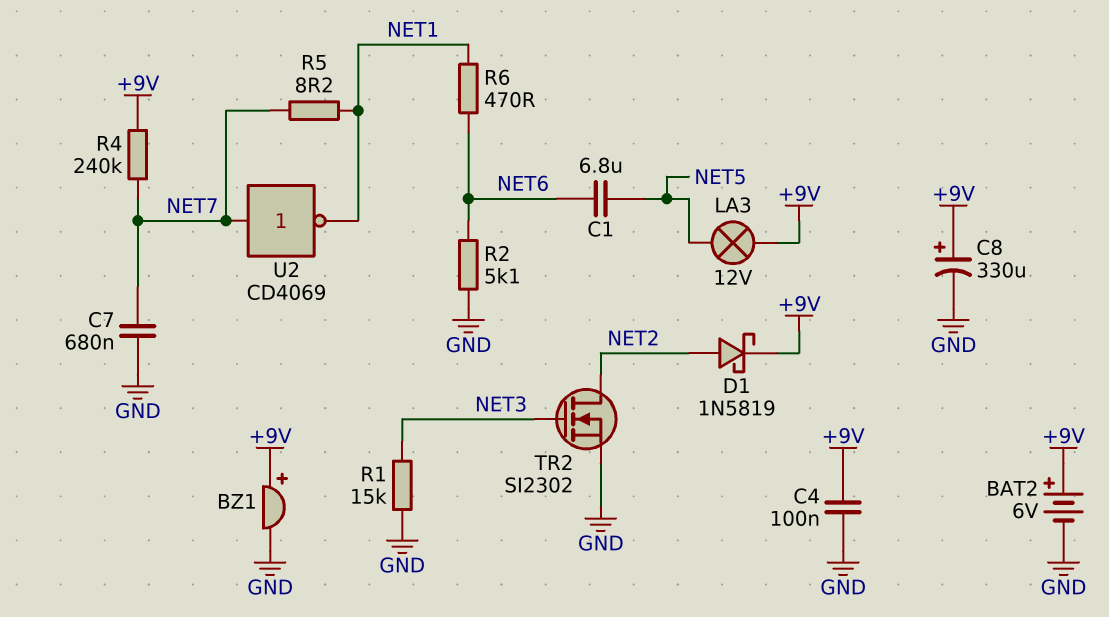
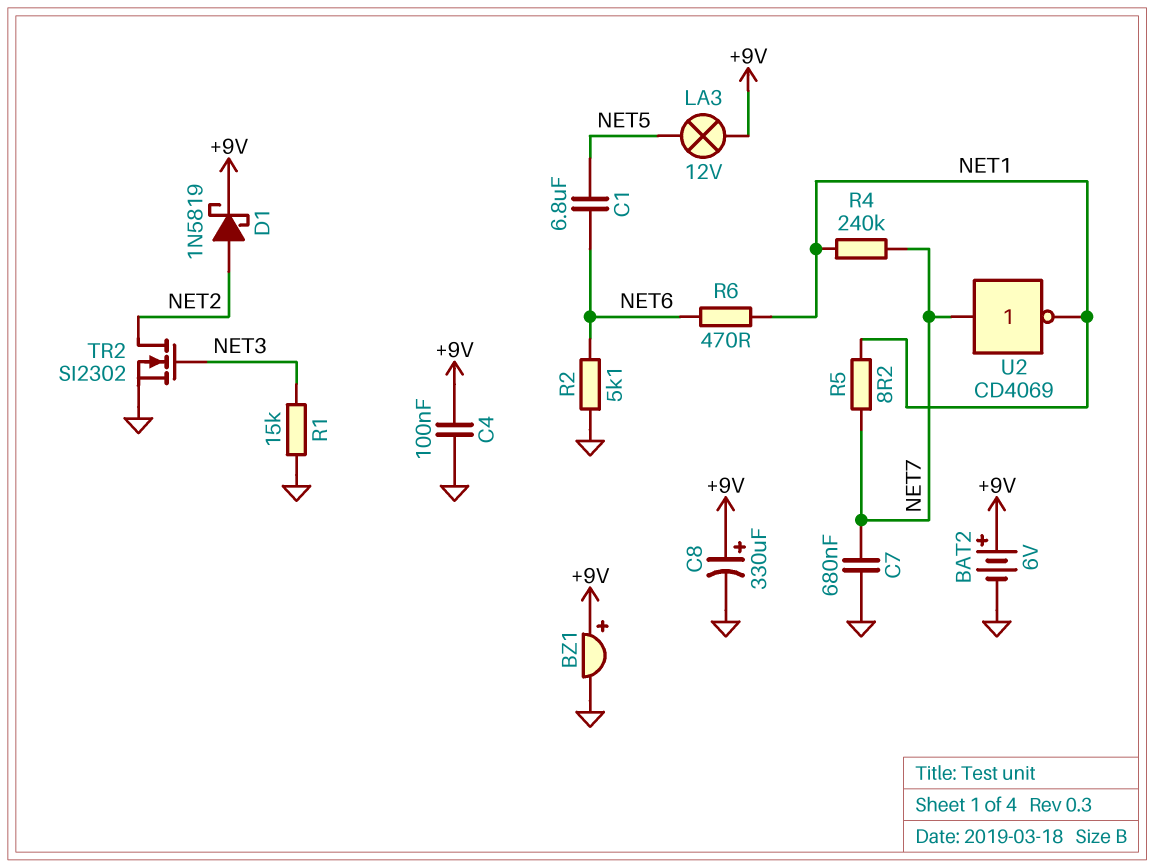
R4: 240k (+9V, NET7) -> 240k (NET1, NET7)

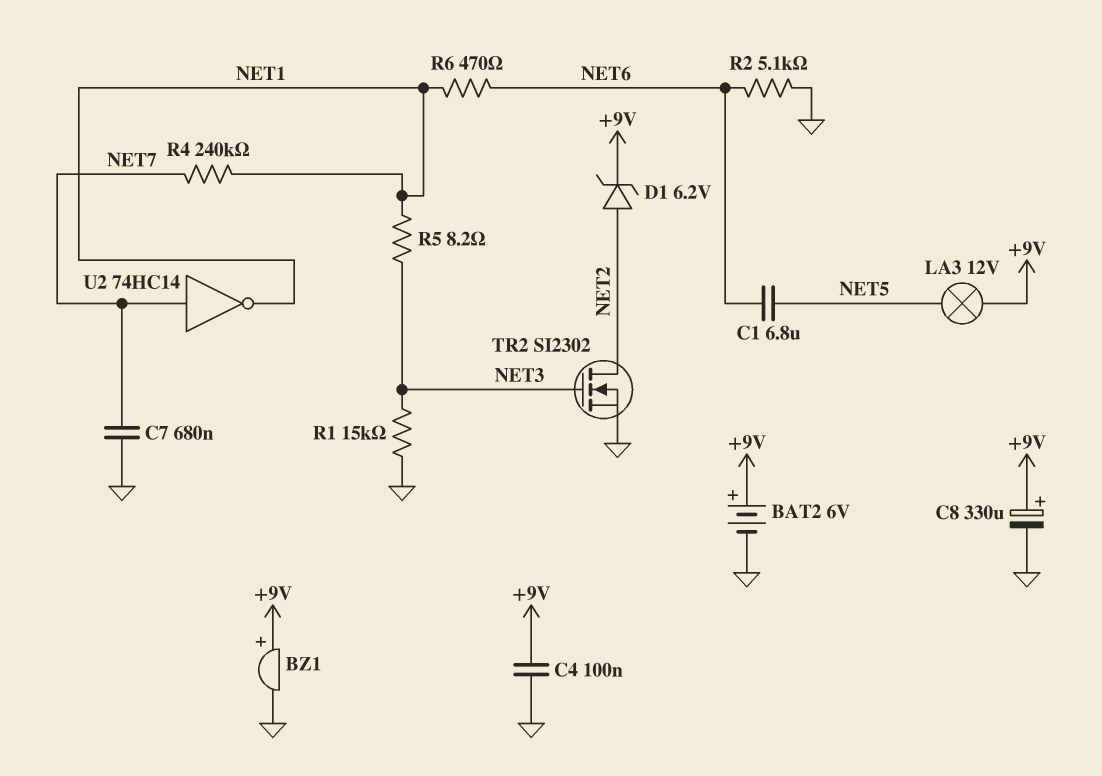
D1: schottky 1N5819 (A NET2, K +9V) -> zener 6.2V (A NET2, K +9V)
R5: 8.2 (NET1, NET7) -> 8.2 (NET1, NET3)
U2: NOT CD4069 (in NET7, out NET1) -> NOT 74HC14 (in NET7, out NET1)

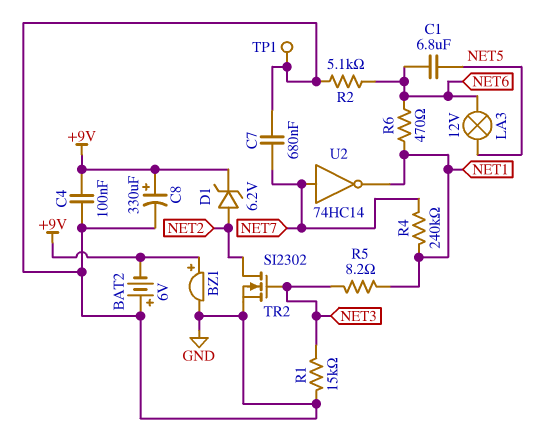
BAT2: 6V (plus +9V, minus GND) -> 6V (plus GND, minus +9V)
LA3: lamp 12V (+9V, NET5) -> lamp 12V (NET5, NET6)
TP1: none -> test point (GND)

